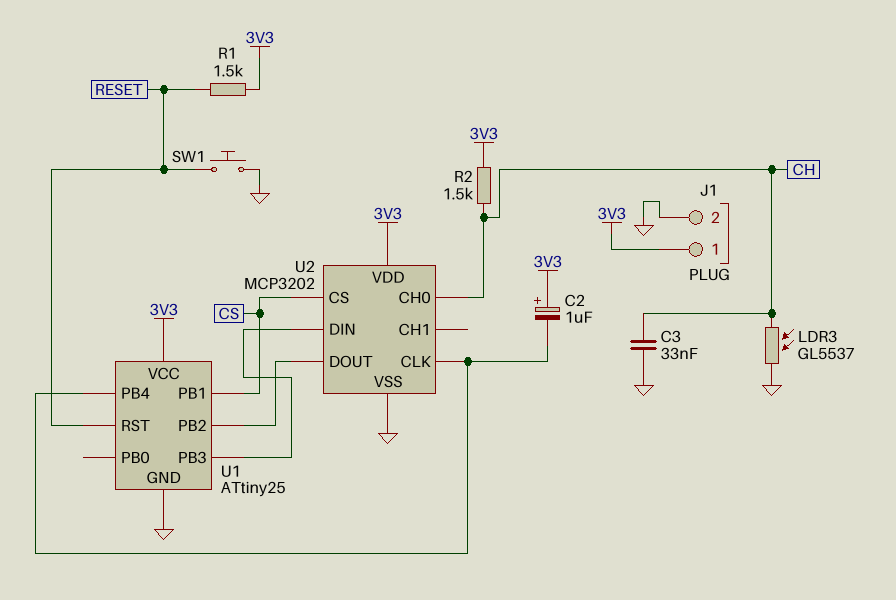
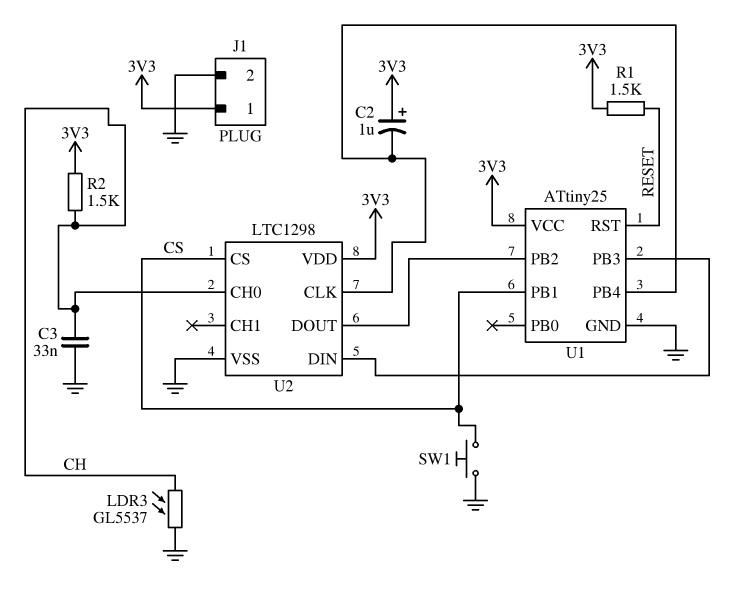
SW1: button (GND, RESET) -> button (CS, GND)
U2: MCP3202 -> LTC1298

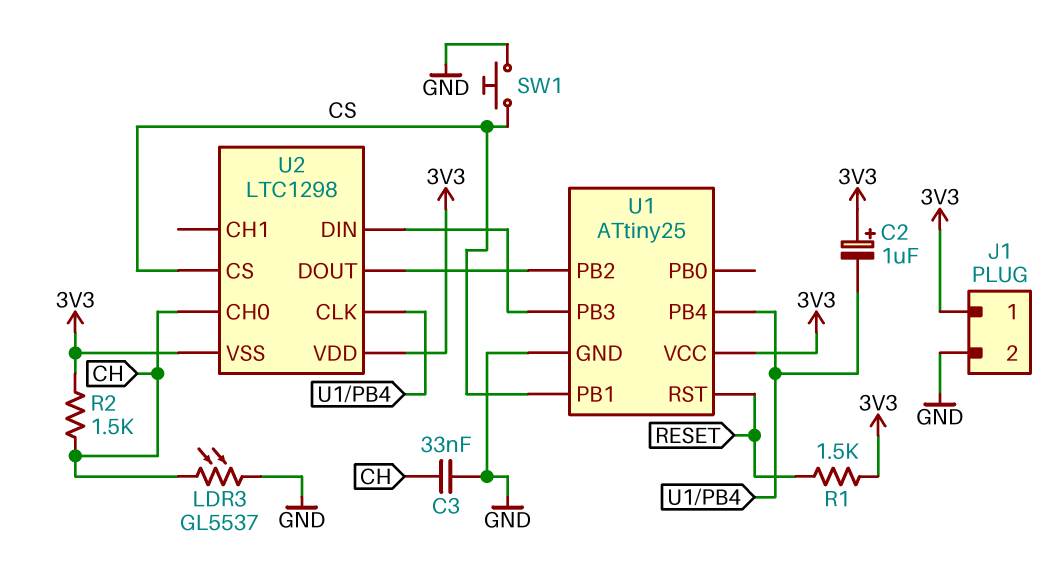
U2 pin VSS: GND -> 3V3

